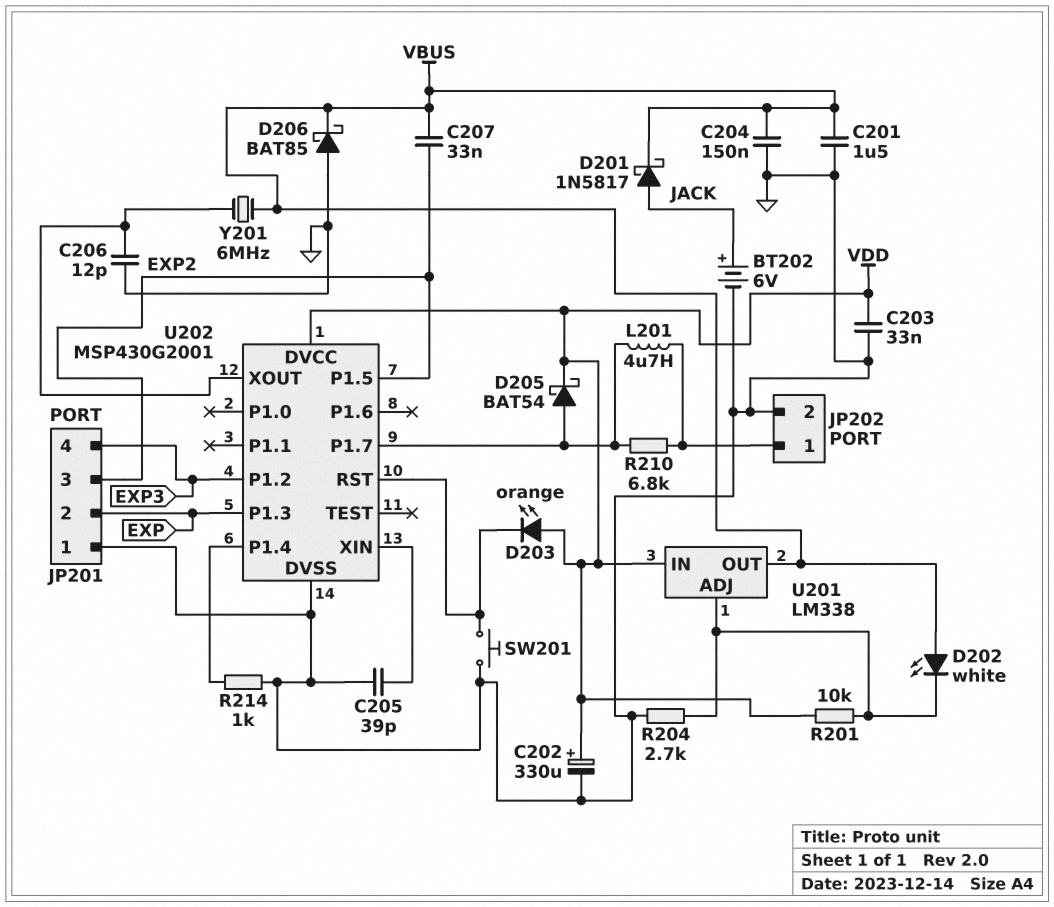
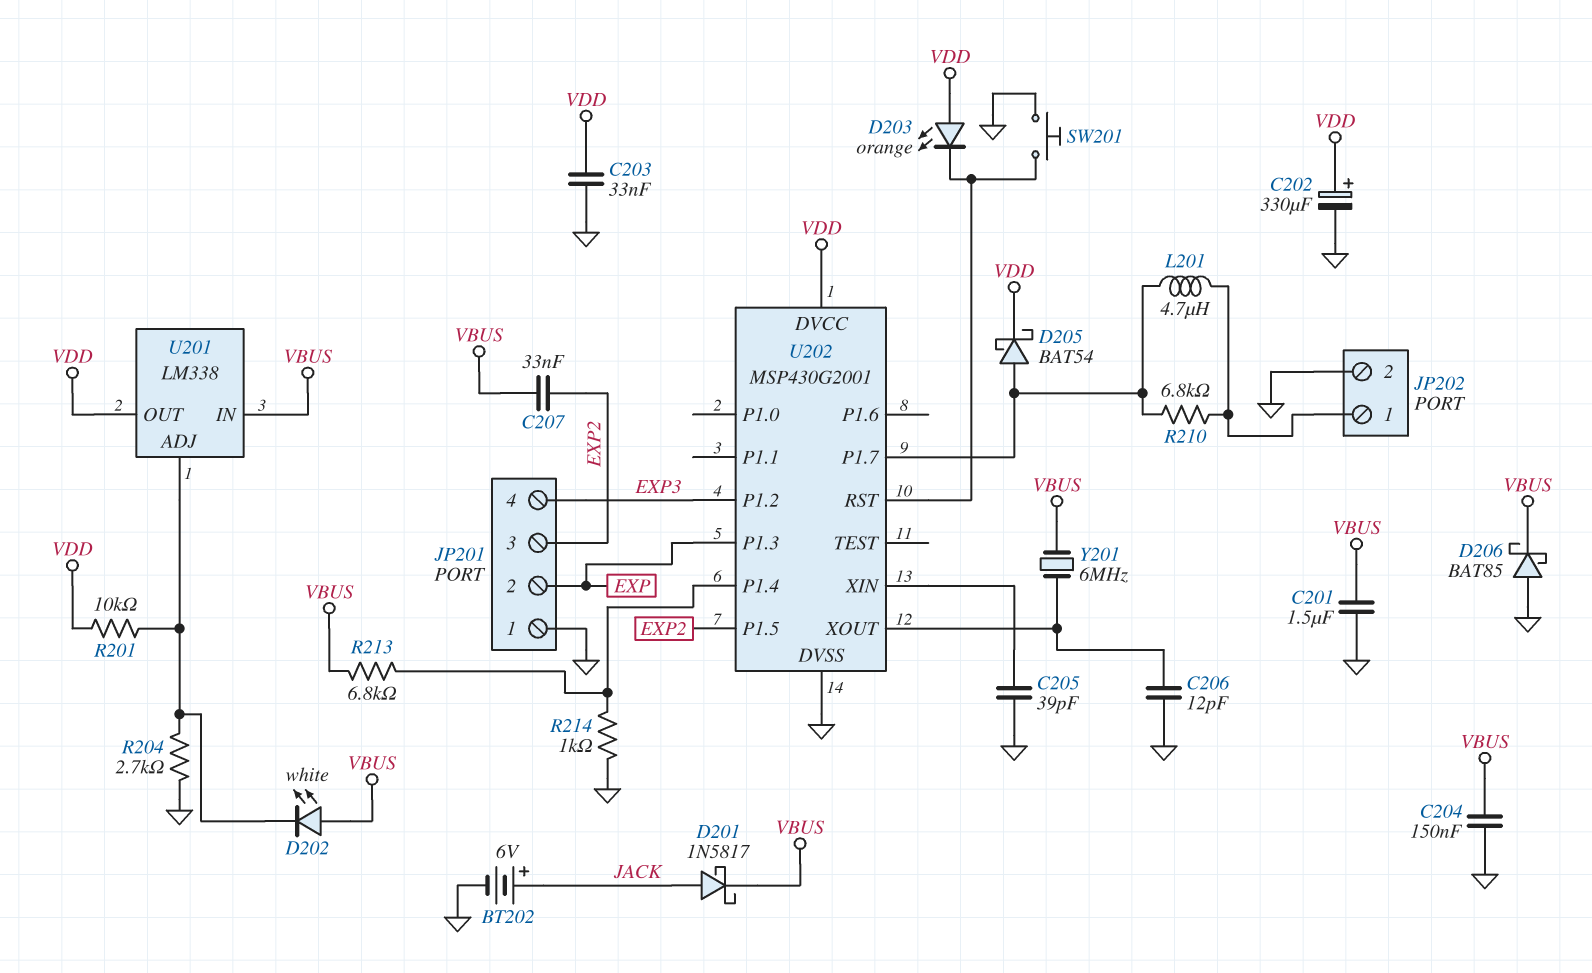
R213: none -> 6.8k (U202/P1.4, VBUS)
U201 pin IN: VDD -> VBUS
U201 pin OUT: VBUS -> VDD

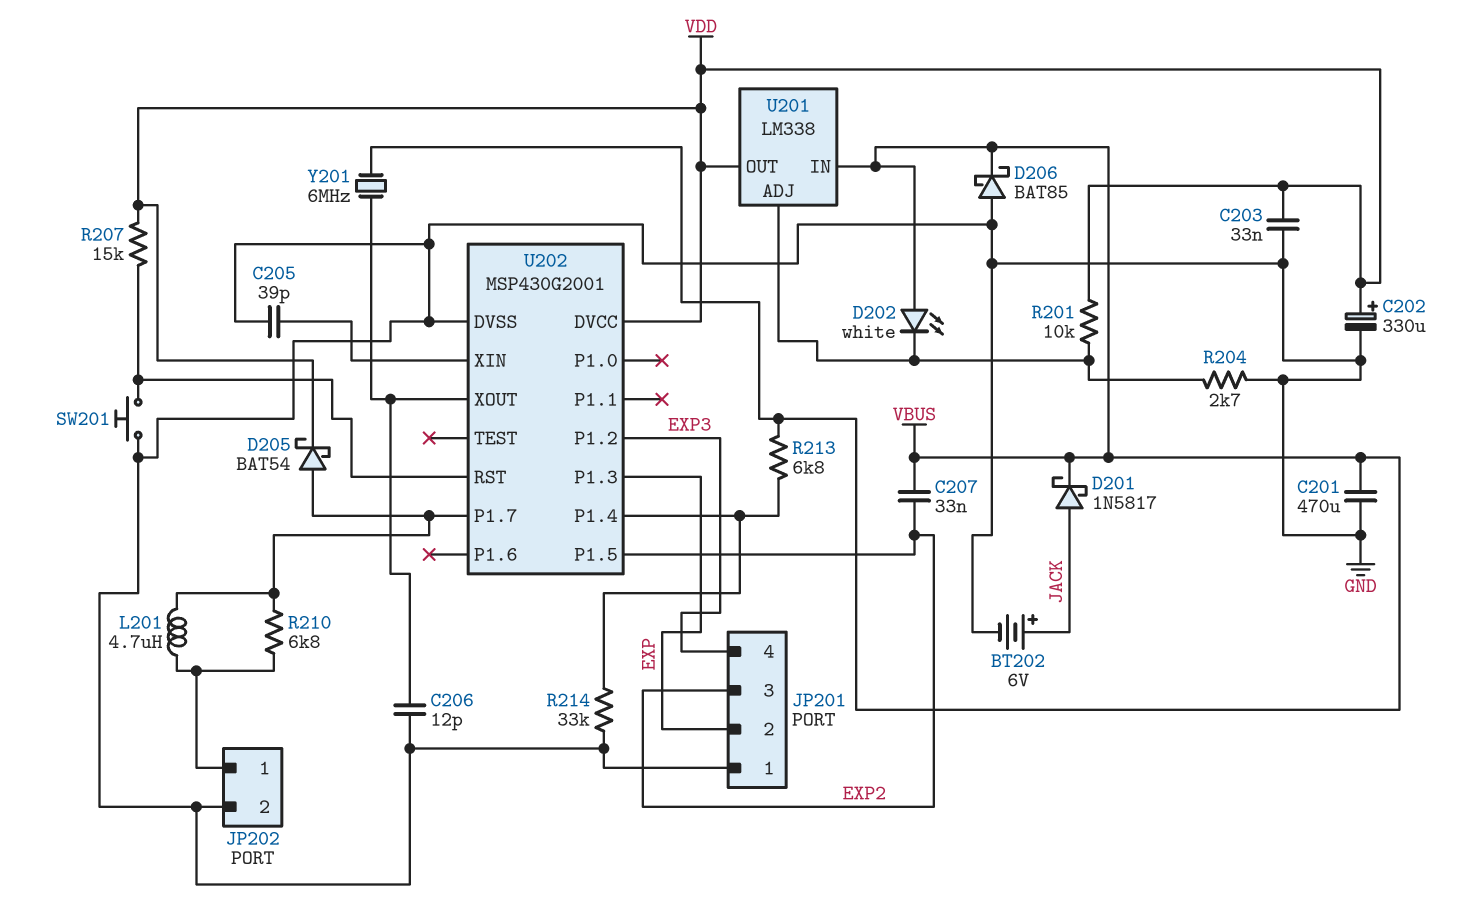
C201: 1.5uF (GND, VBUS) -> 470uF (GND, VBUS)
C204: 150nF (GND, VBUS) -> none
D203: LED orange (A VDD, K U202/RST) -> none
R207: none -> 15k (U202/RST, VDD)
R214: 1k (GND, U202/P1.4) -> 33k (GND, U202/P1.4)

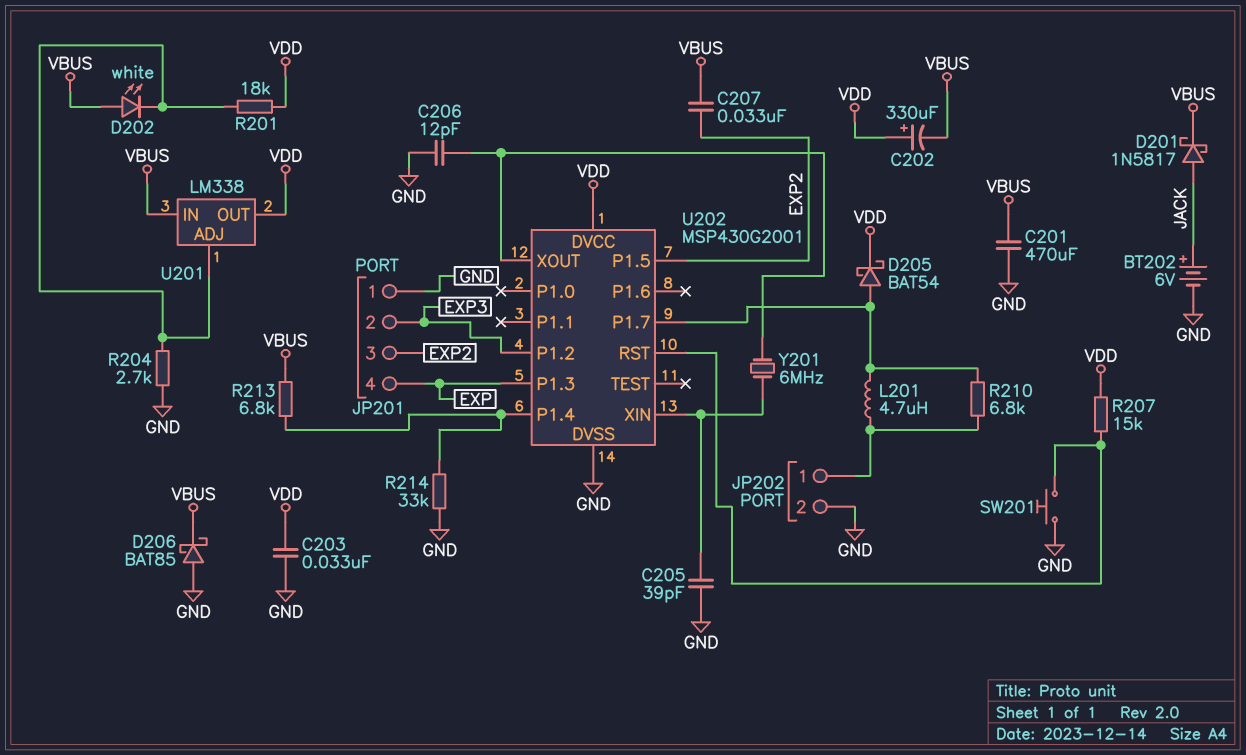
C202: 330uF (plus VDD, minus GND) -> 330uF (plus VDD, minus VBUS)
JP201 pin 2: EXP -> EXP3
JP201 pin 4: EXP3 -> EXP
R201: 10k (U201/ADJ, VDD) -> 18k (U201/ADJ, VDD)
Y201: 6MHz (U202/XOUT, VBUS) -> 6MHz (U202/XIN, U202/XOUT)

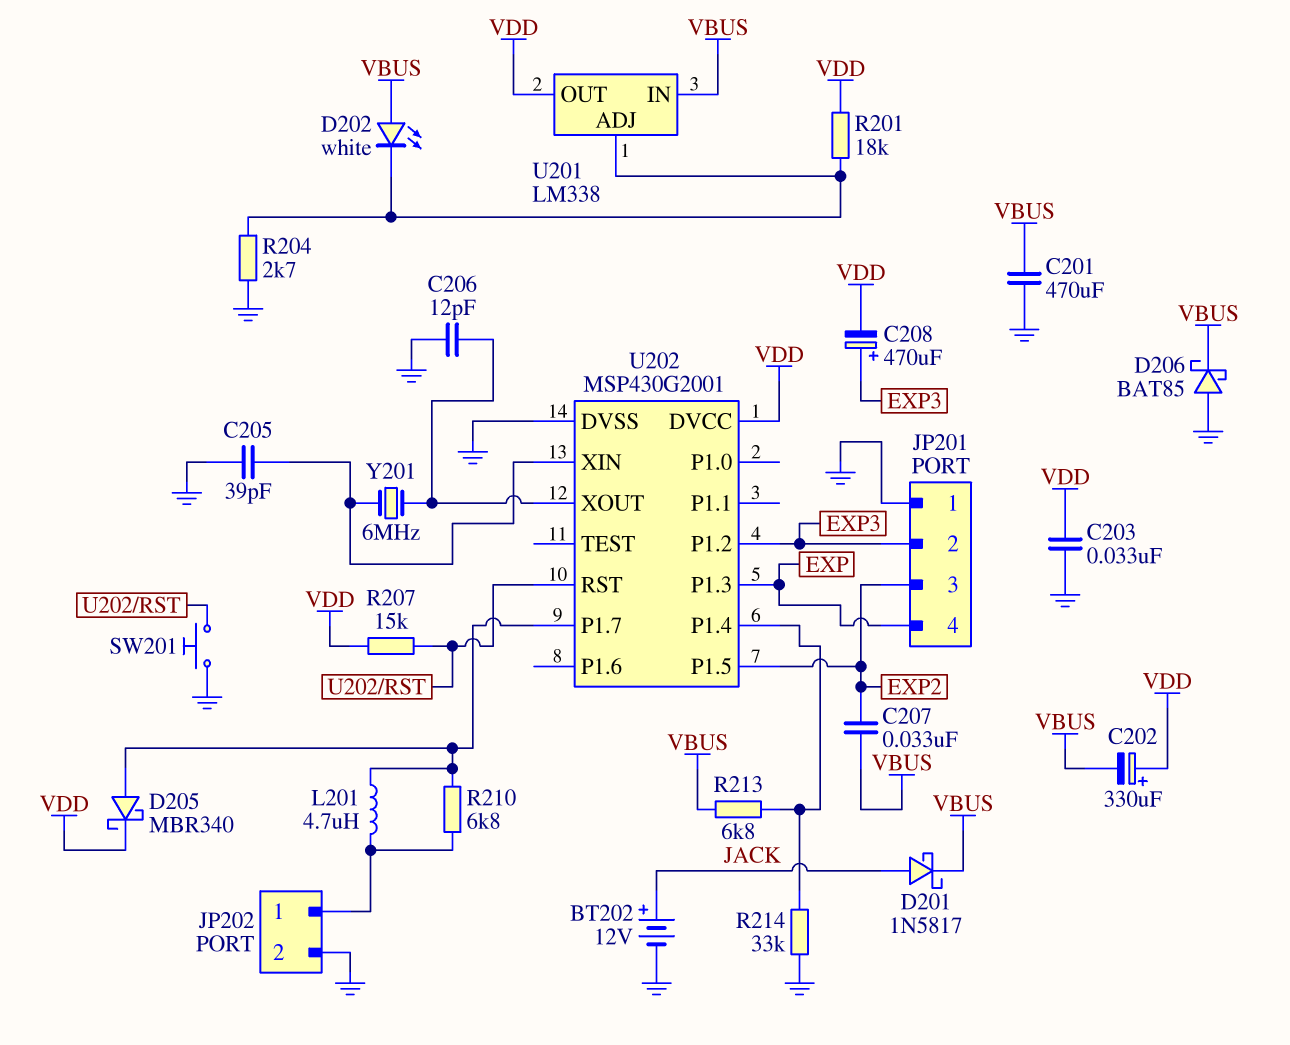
BT202: 6V (plus JACK, minus GND) -> 12V (plus JACK, minus GND)
C208: none -> 470uF (plus EXP3, minus VDD)
D205: schottky BAT54 (A U202/P1.7, K VDD) -> schottky MBR340 (A U202/P1.7, K VDD)

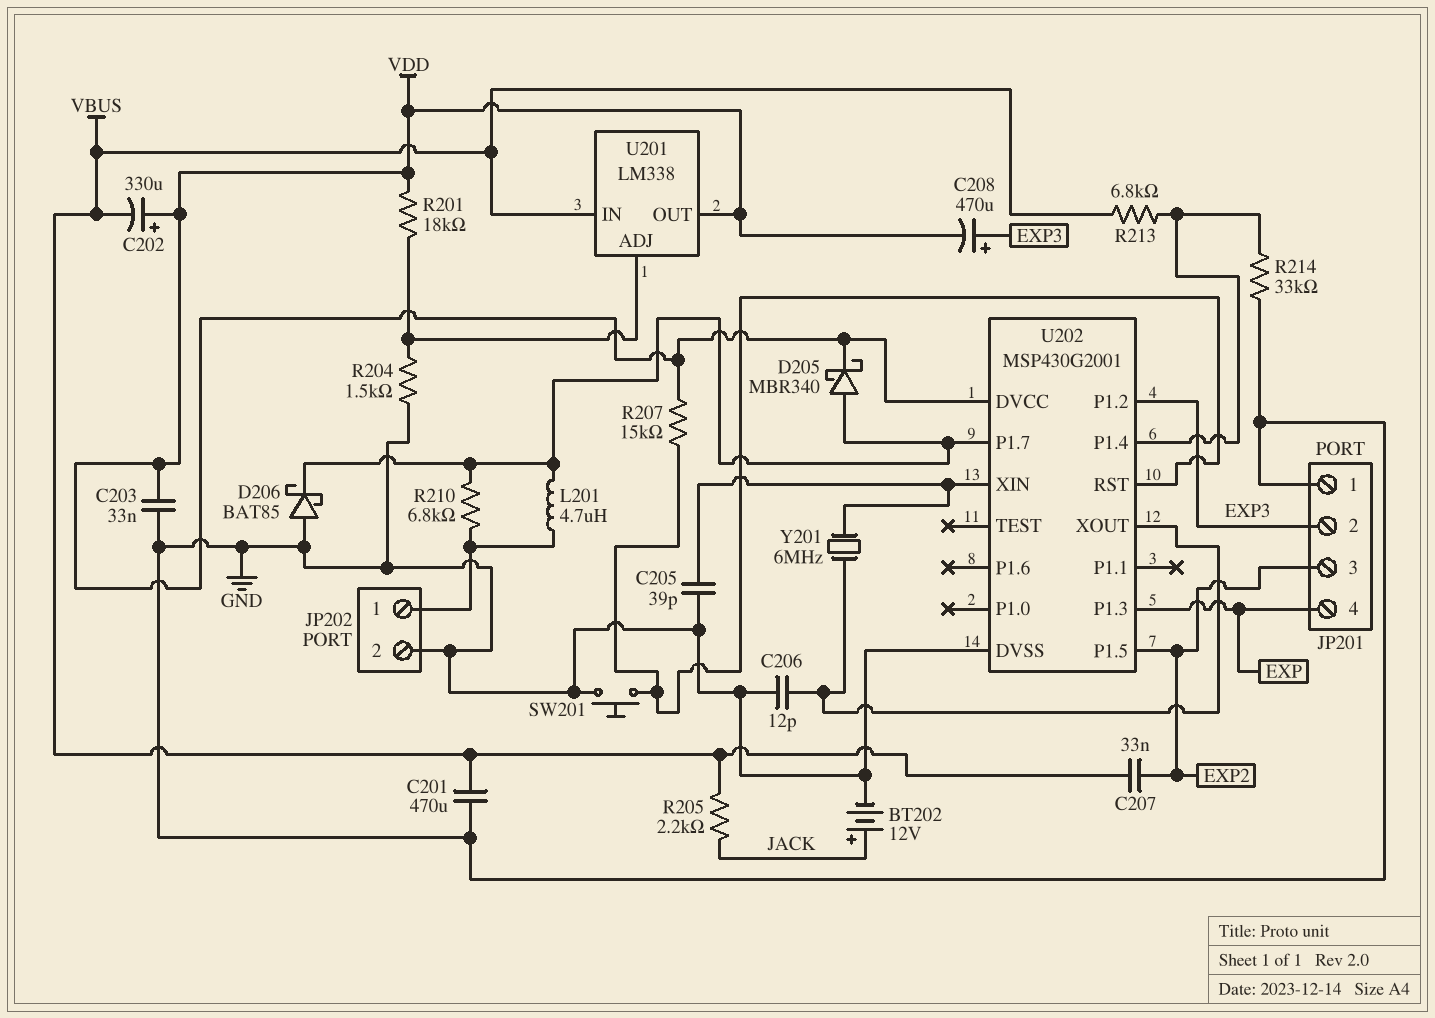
D201: schottky 1N5817 (A JACK, K VBUS) -> none
D202: LED white (A VBUS, K U201/ADJ) -> none
D206: schottky BAT85 (A GND, K VBUS) -> schottky BAT85 (A GND, K U202/P1.7)
R204: 2.7k (GND, U201/ADJ) -> 1.5k (GND, U201/ADJ)
R205: none -> 2.2k (JACK, VBUS)

